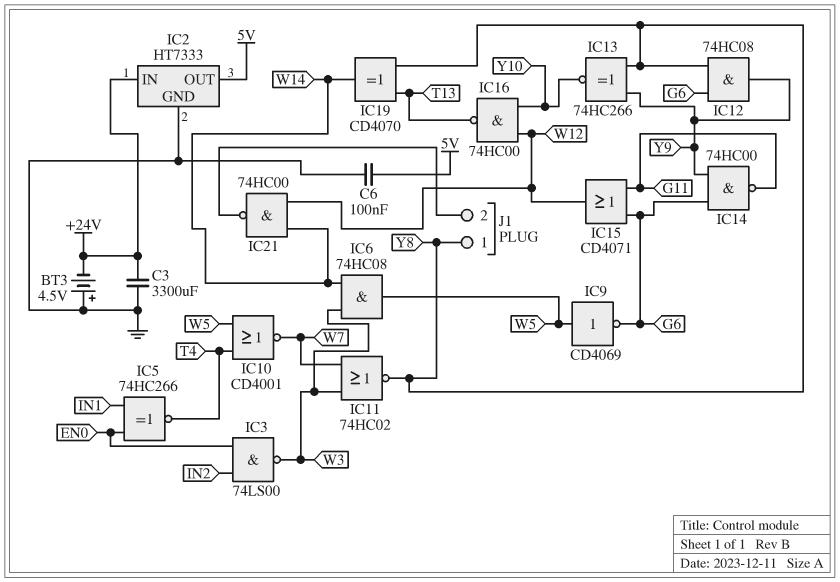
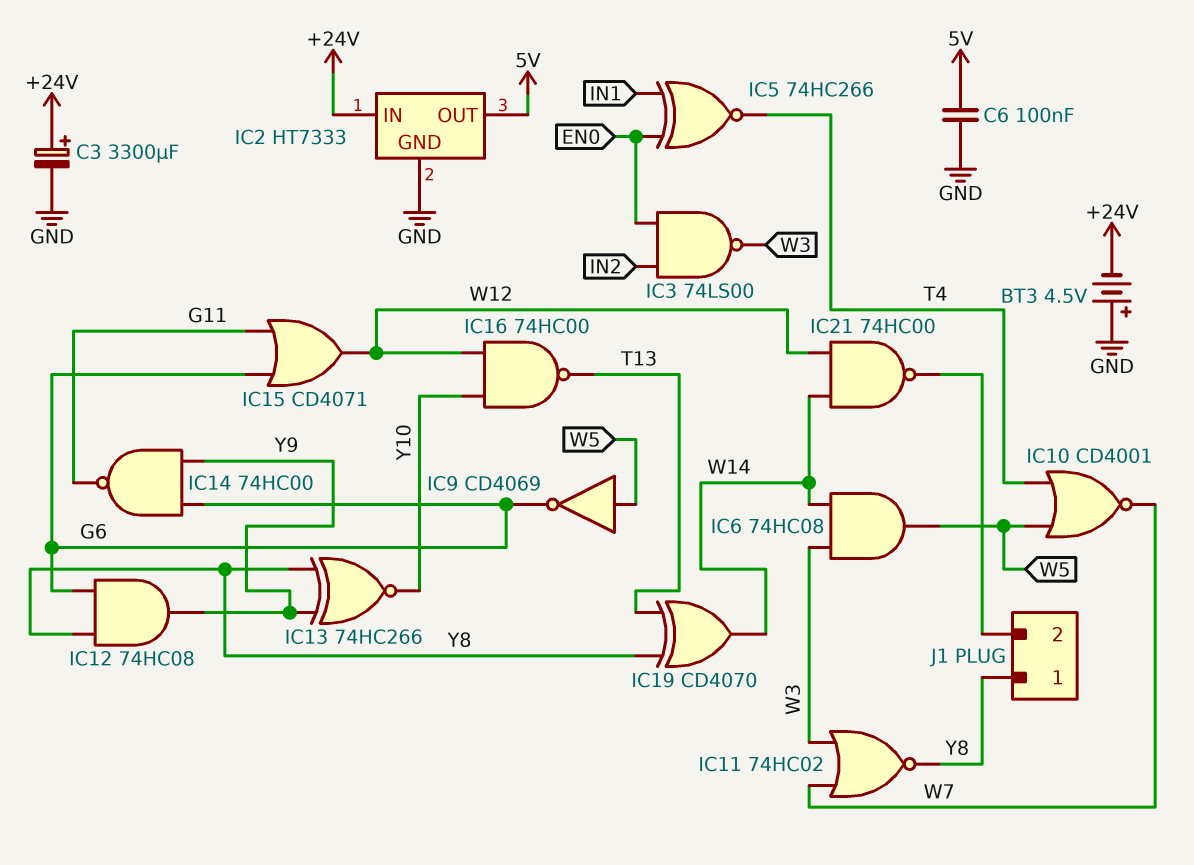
C3: 3300uF (+24V, GND) -> 3300uF (plus +24V, minus GND)

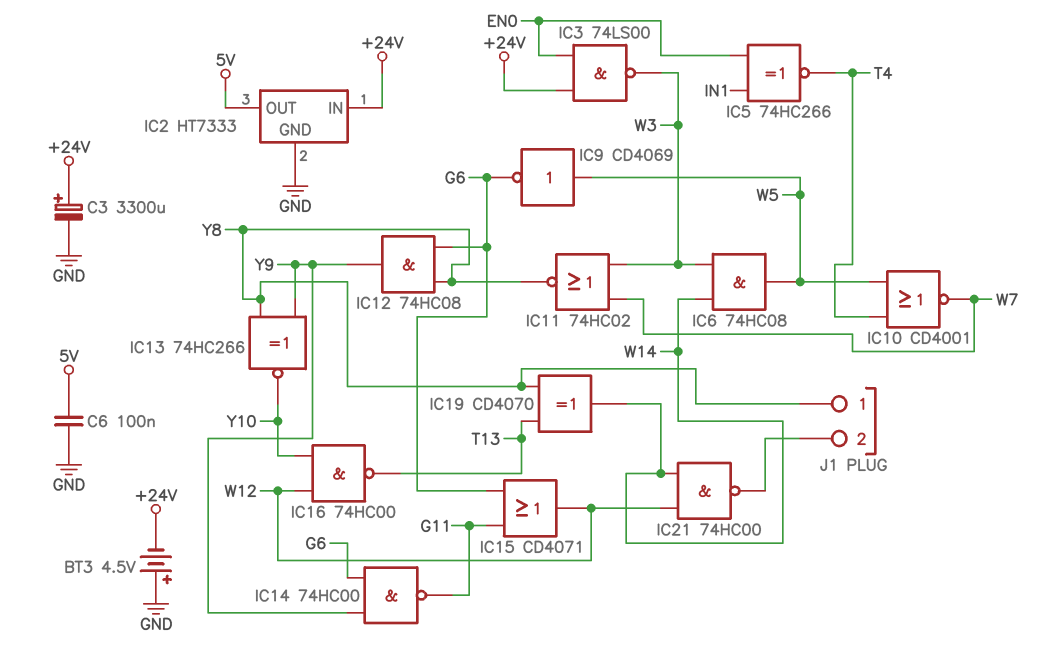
IC3: NAND 74LS00 (in EN0, in IN2, out W3) -> NAND 74LS00 (in +24V, in EN0, out W3)

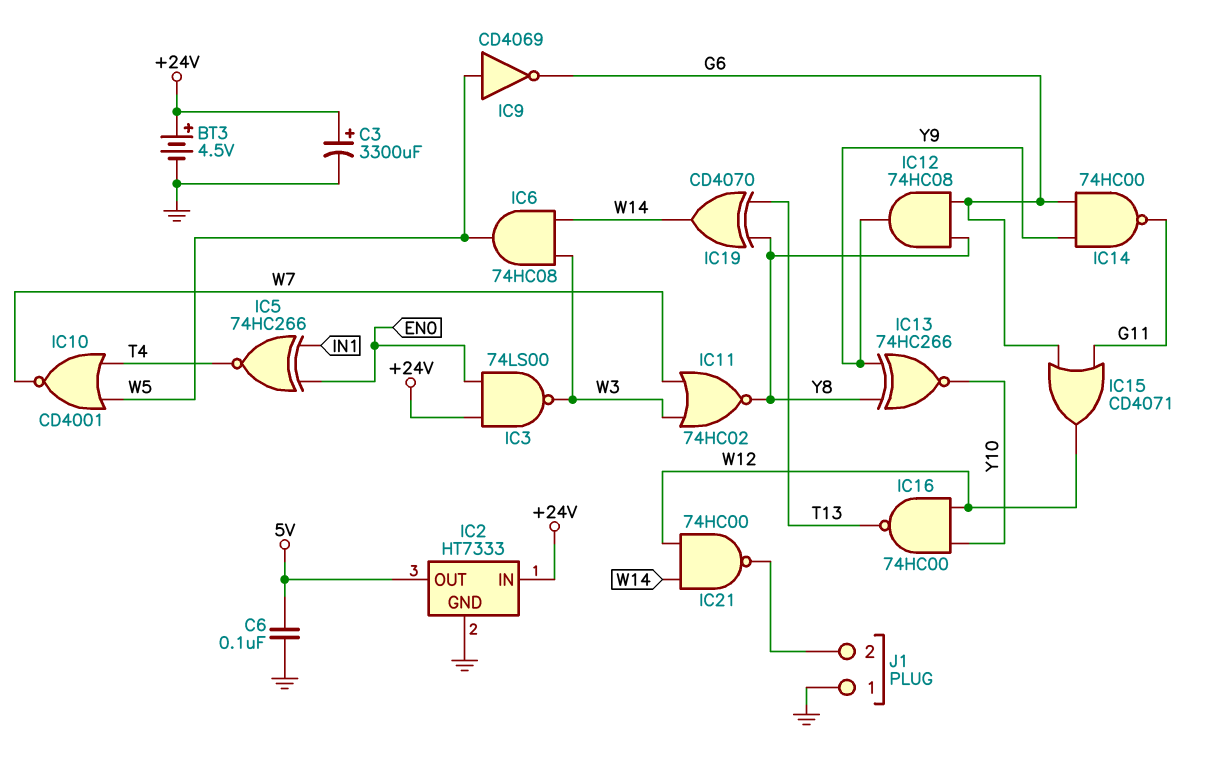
BT3: 4.5V (plus GND, minus +24V) -> 4.5V (plus +24V, minus GND)
J1 pin 1: Y8 -> GND

